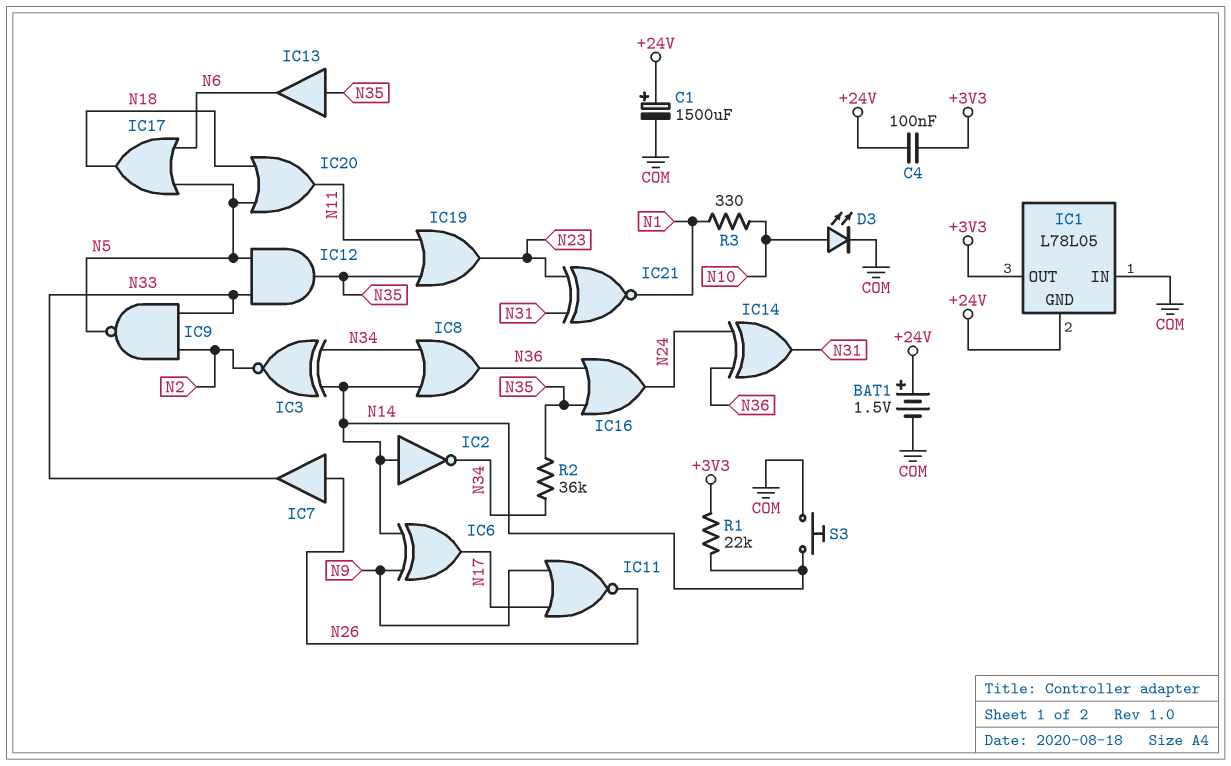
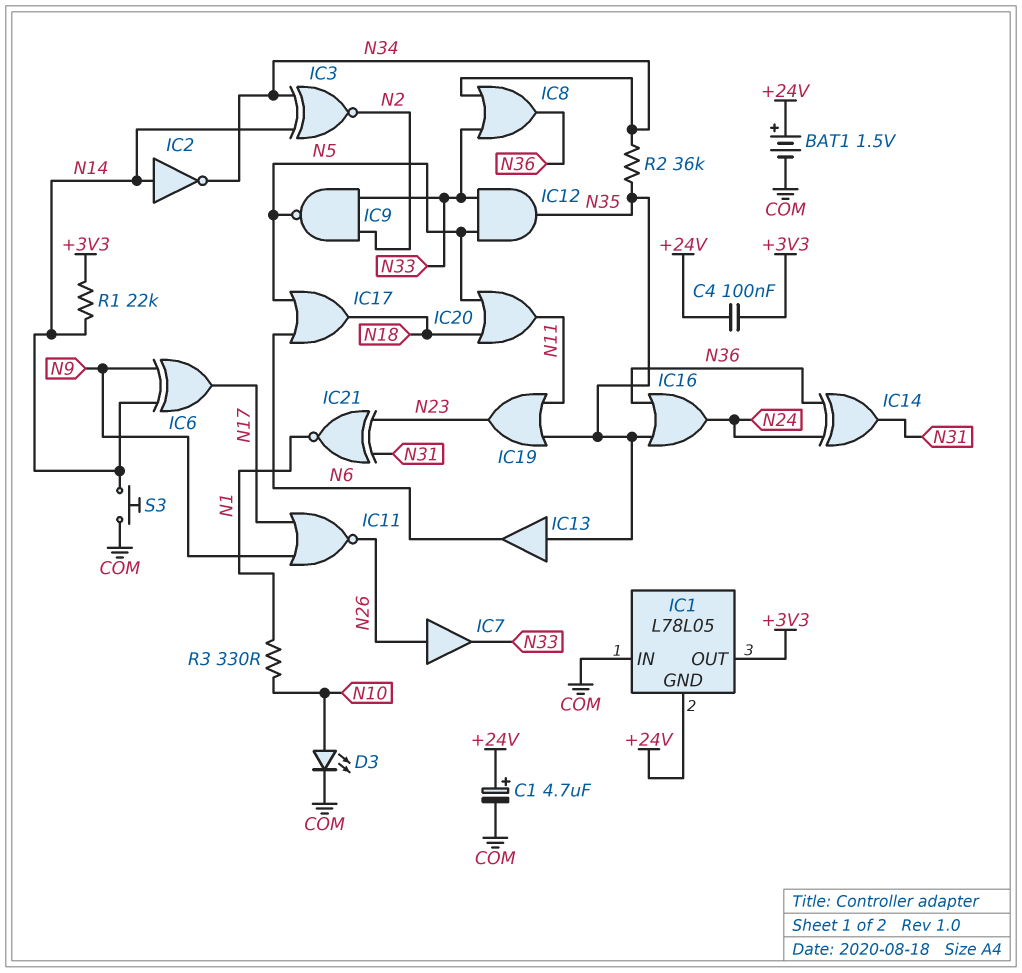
C1: 1500uF (plus +24V, minus COM) -> 4.7uF (plus +24V, minus COM)
IC8: OR (in N14, in N34, out N36) -> OR (in N33, in N34, out N36)

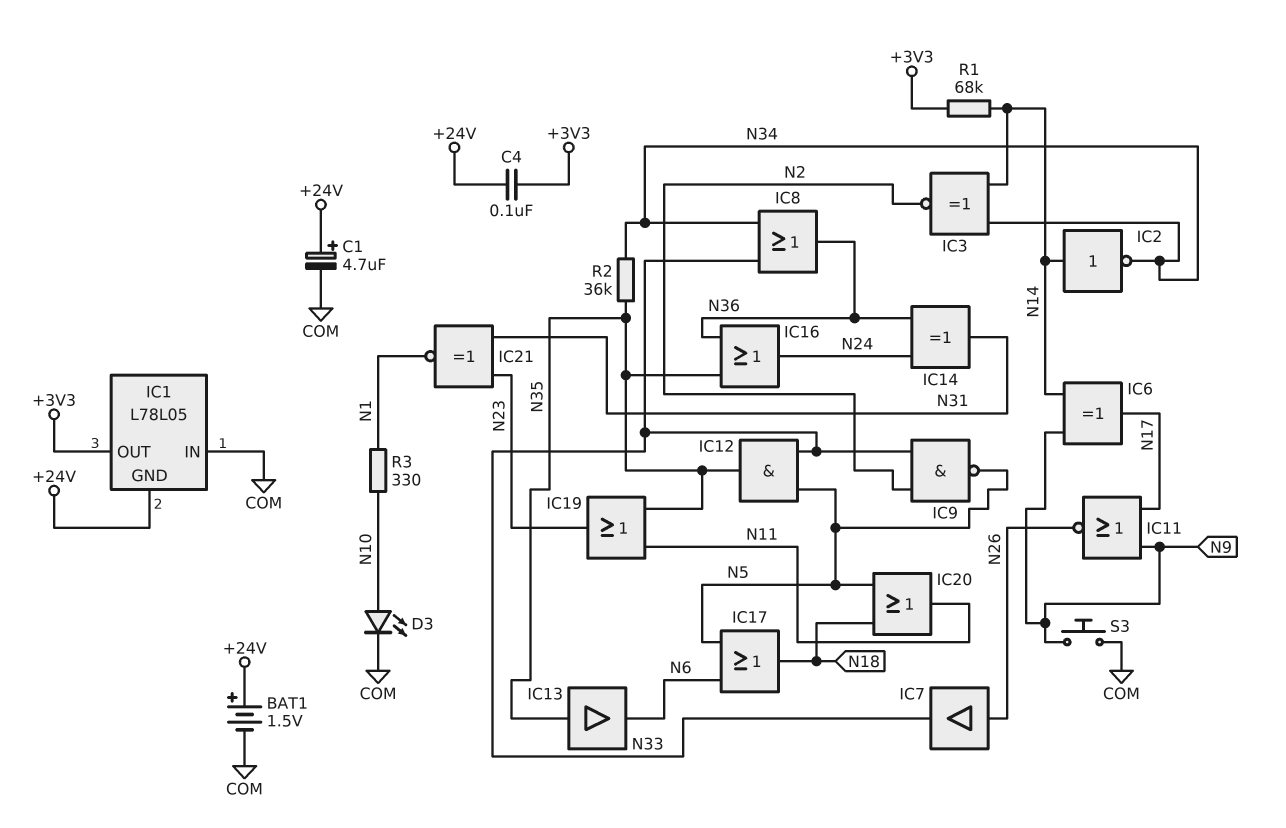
R1: 22k (+3V3, N14) -> 68k (+3V3, N14)
S3: button (COM, N14) -> button (COM, N9)

